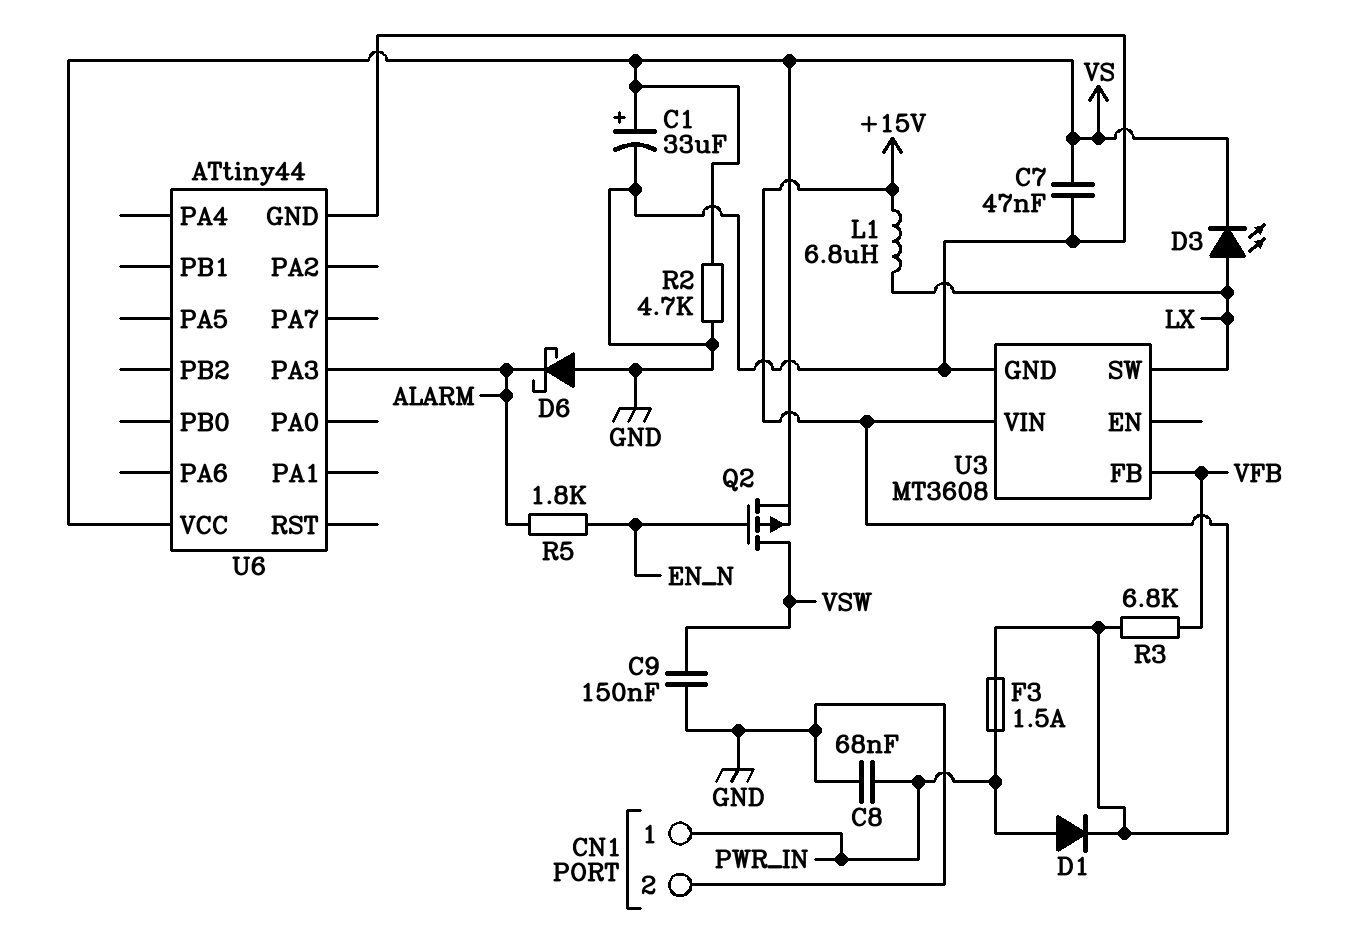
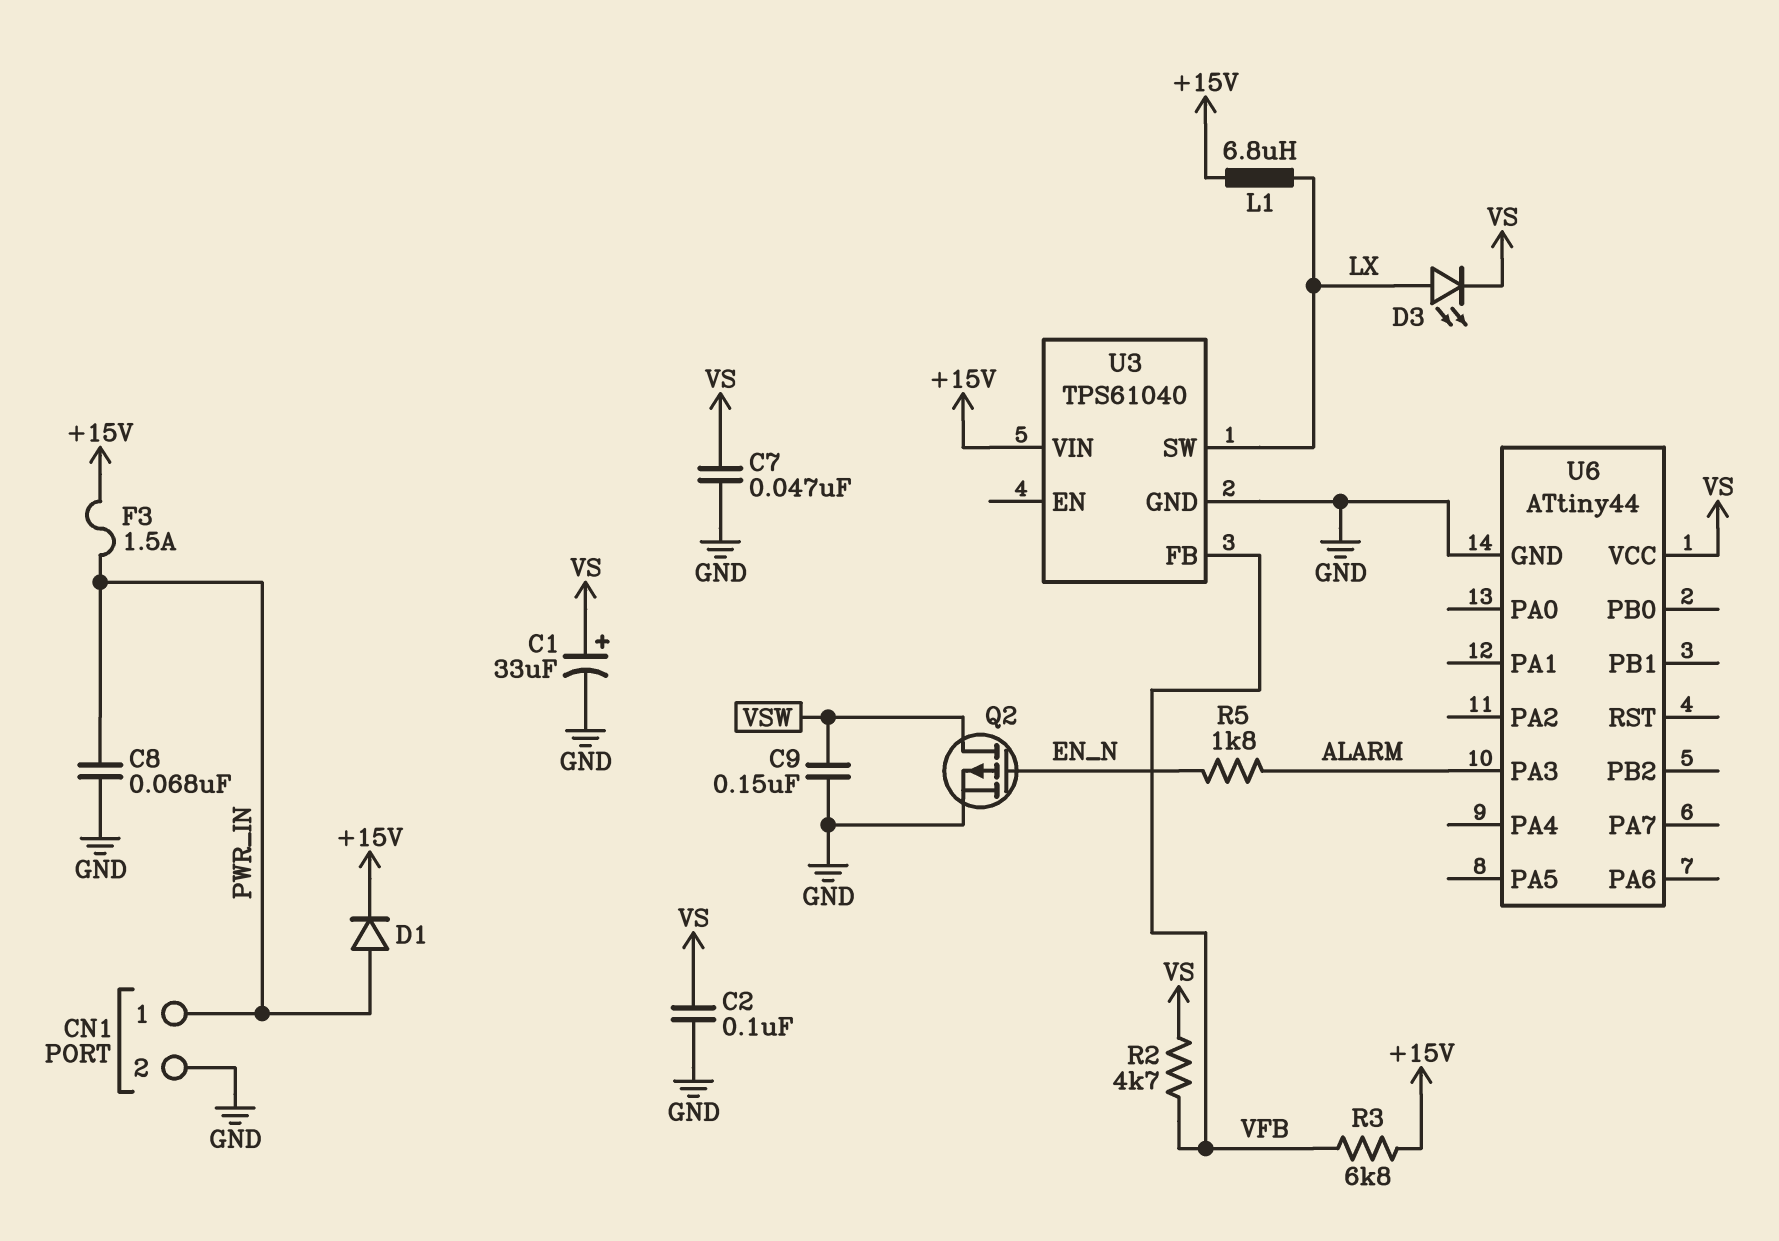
C2: none -> 100nF (GND, VS)
D6: schottky (A GND, K ALARM) -> none
Q2: PMOS (G EN_N, D VSW, S VS) -> PMOS (G EN_N, D VSW, S GND)
R2: 4.7k (GND, VS) -> 4.7k (VFB, VS)
U3: MT3608 -> TPS61040

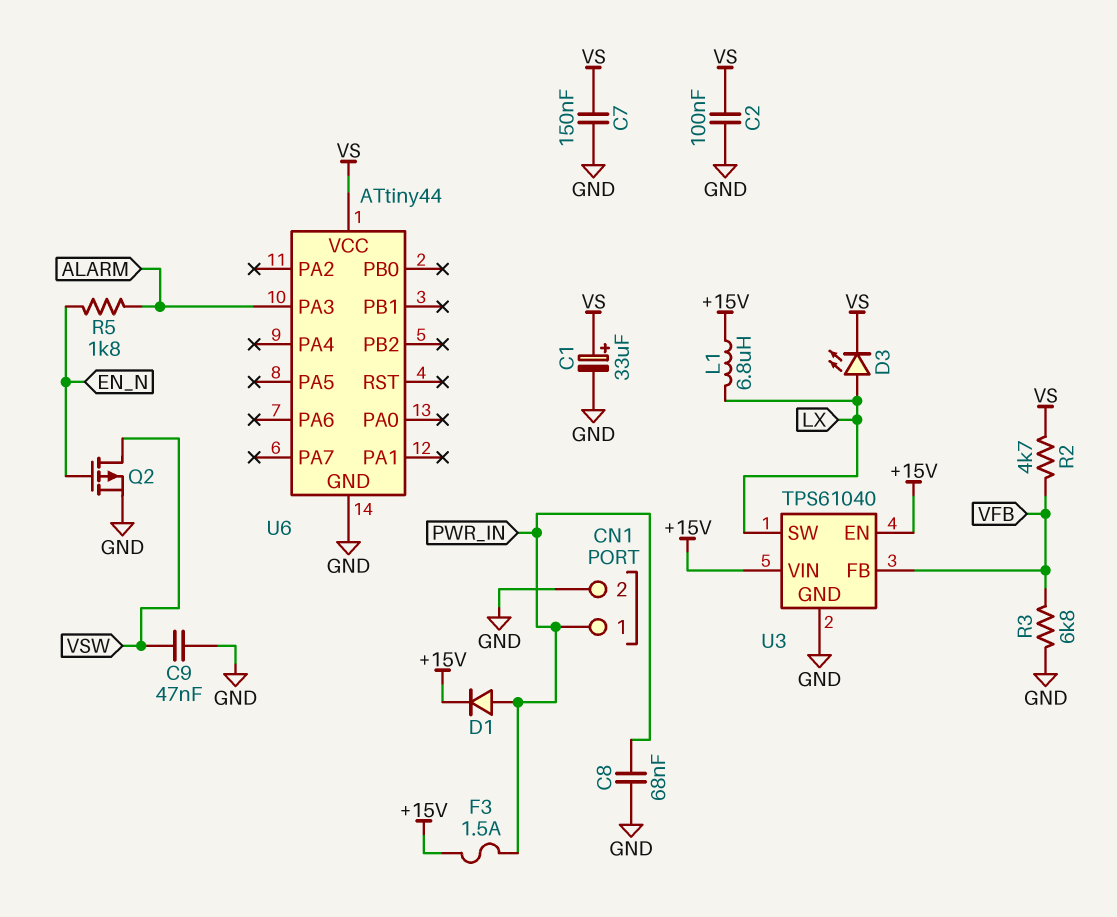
C7: 47nF (GND, VS) -> 150nF (GND, VS)
C9: 150nF (GND, VSW) -> 47nF (GND, VSW)
R3: 6.8k (+15V, VFB) -> 6.8k (GND, VFB)
U3 pin EN: none -> +15V

